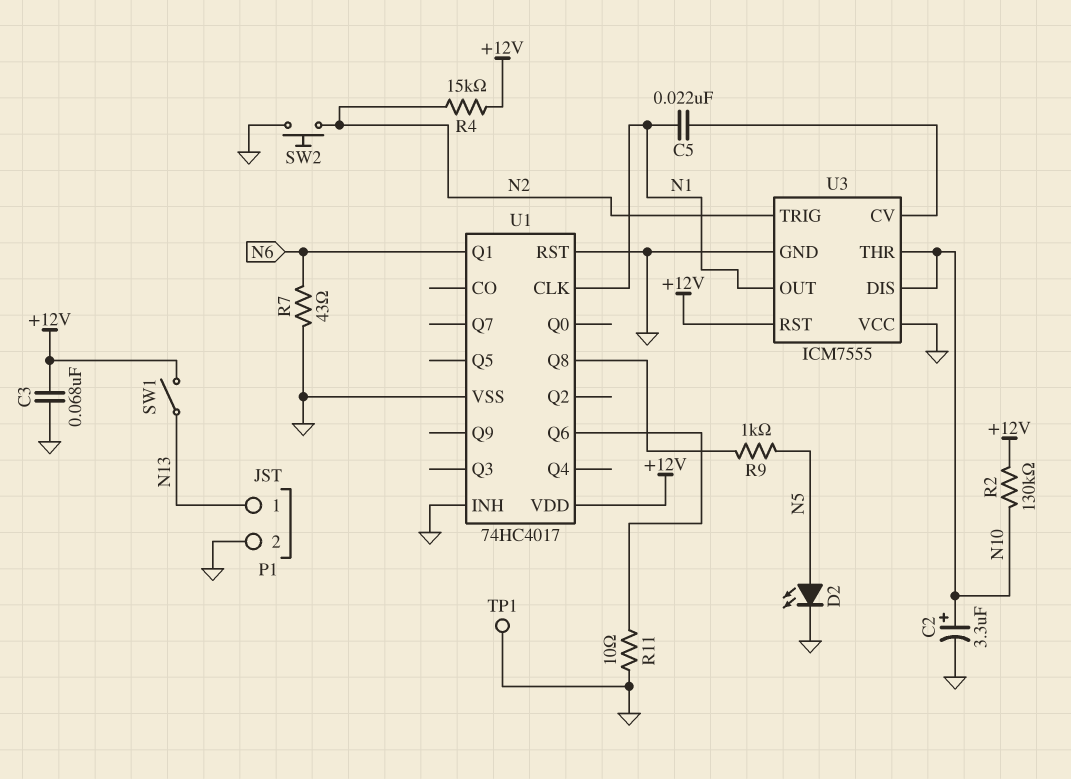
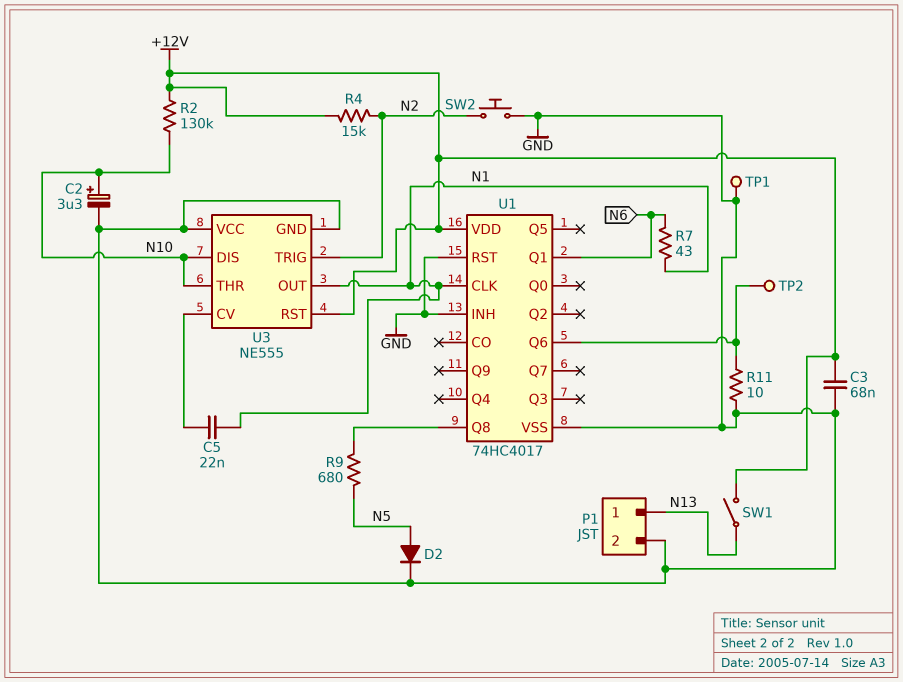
D2: LED (A N5, K GND) -> diode (A N5, K GND)
R7: 43 (GND, N6) -> 43 (N1, N6)
R9: 1k (N5, U1/Q8) -> 680 (N5, U1/Q8)
TP2: none -> test point (U1/Q6)
U3: ICM7555 -> NE555

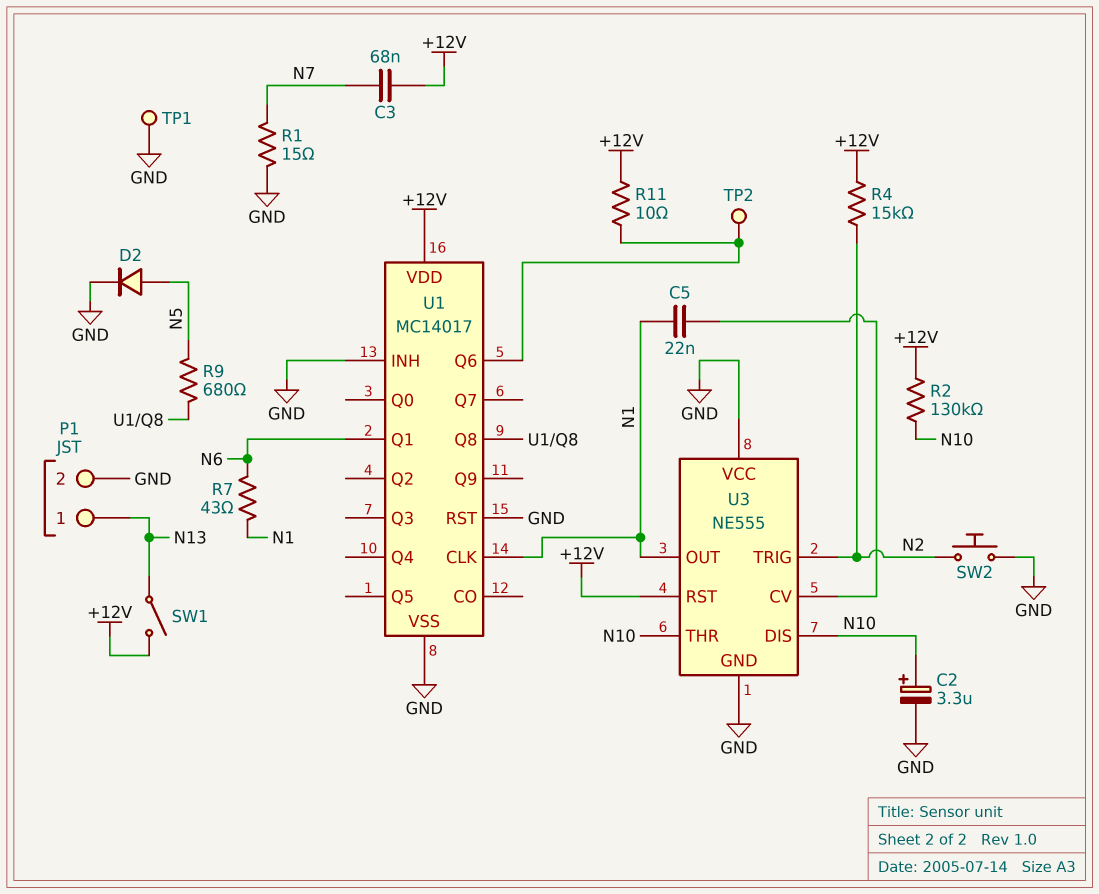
C3: 68nF (+12V, GND) -> 68nF (+12V, N7)
R1: none -> 15 (GND, N7)
R11: 10 (GND, U1/Q6) -> 10 (+12V, U1/Q6)
U1: 74HC4017 -> MC14017

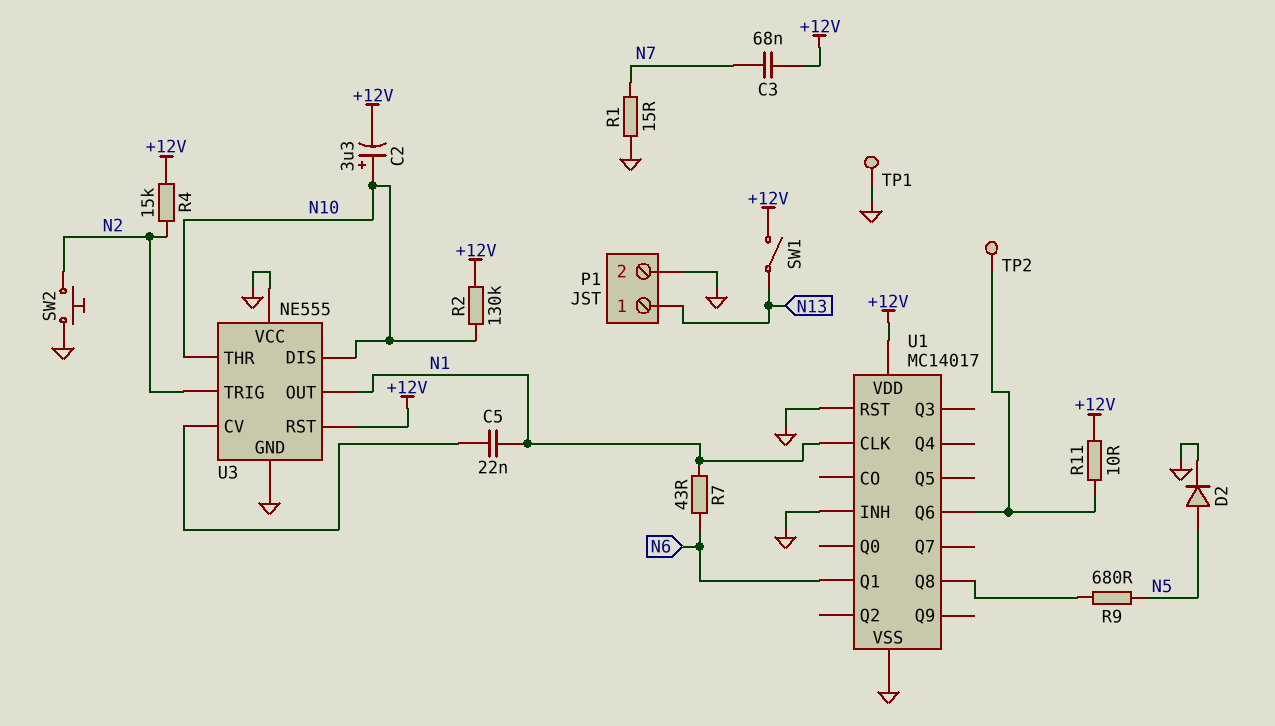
C2: 3.3uF (plus N10, minus GND) -> 3.3uF (plus N10, minus +12V)

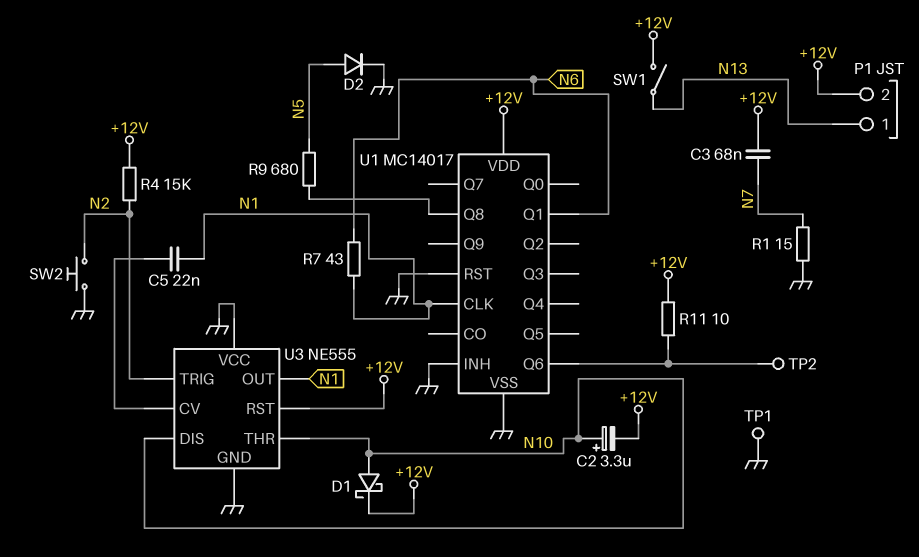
D1: none -> schottky (A N10, K +12V)
P1 pin 2: GND -> +12V
R2: 130k (+12V, N10) -> none

